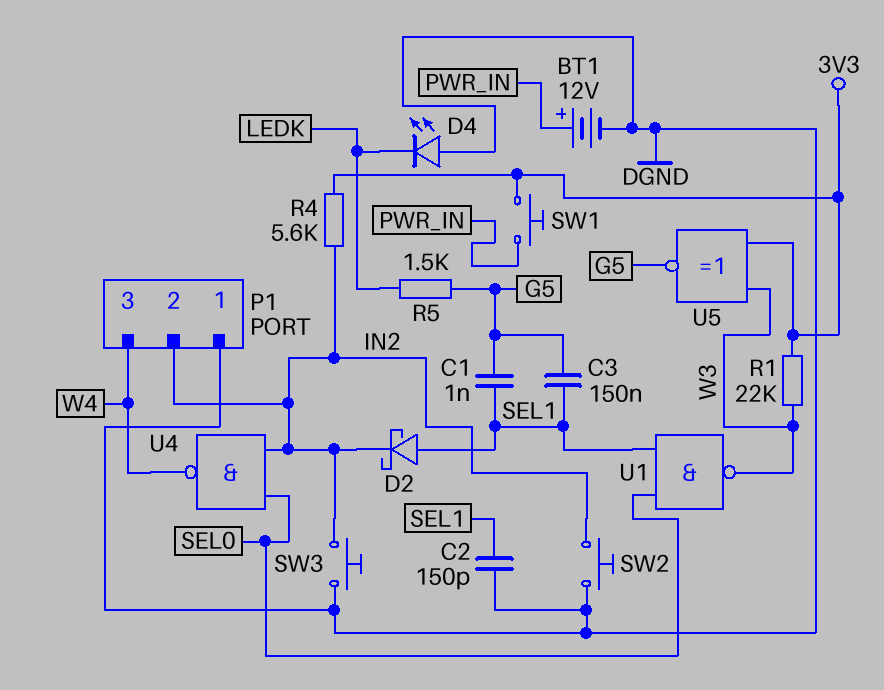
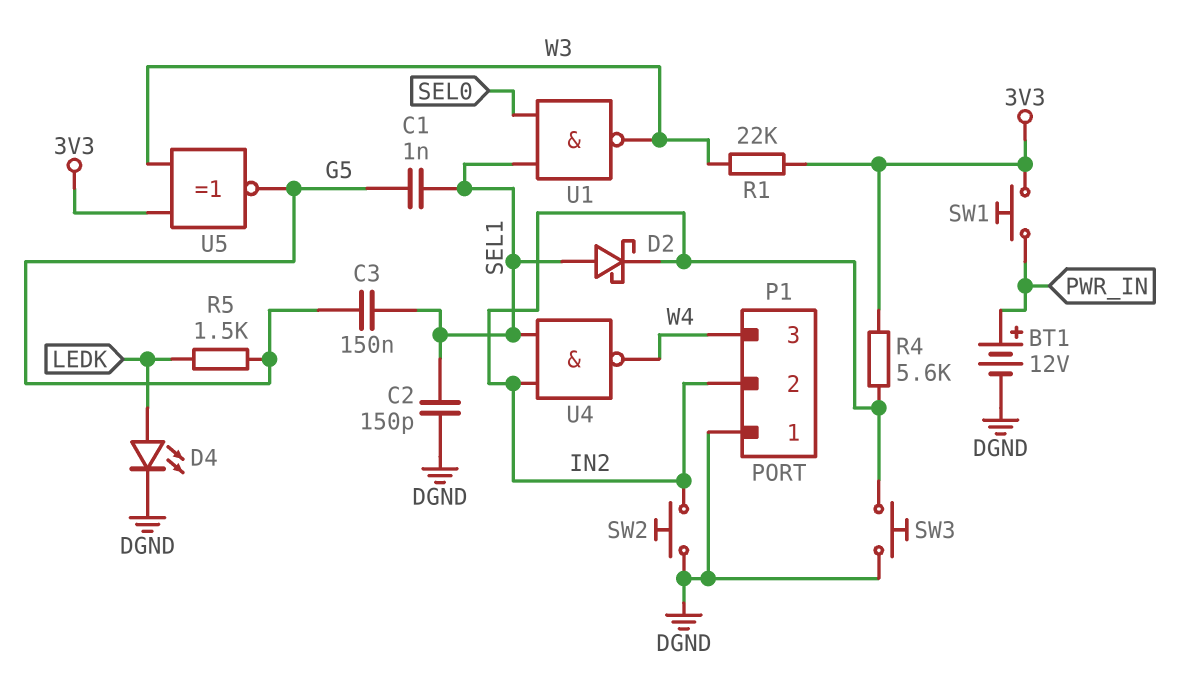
D4: LED (A DGND, K LEDK) -> LED (A LEDK, K DGND)
U4: NAND (in IN2, in SEL0, out W4) -> NAND (in IN2, in SEL1, out W4)

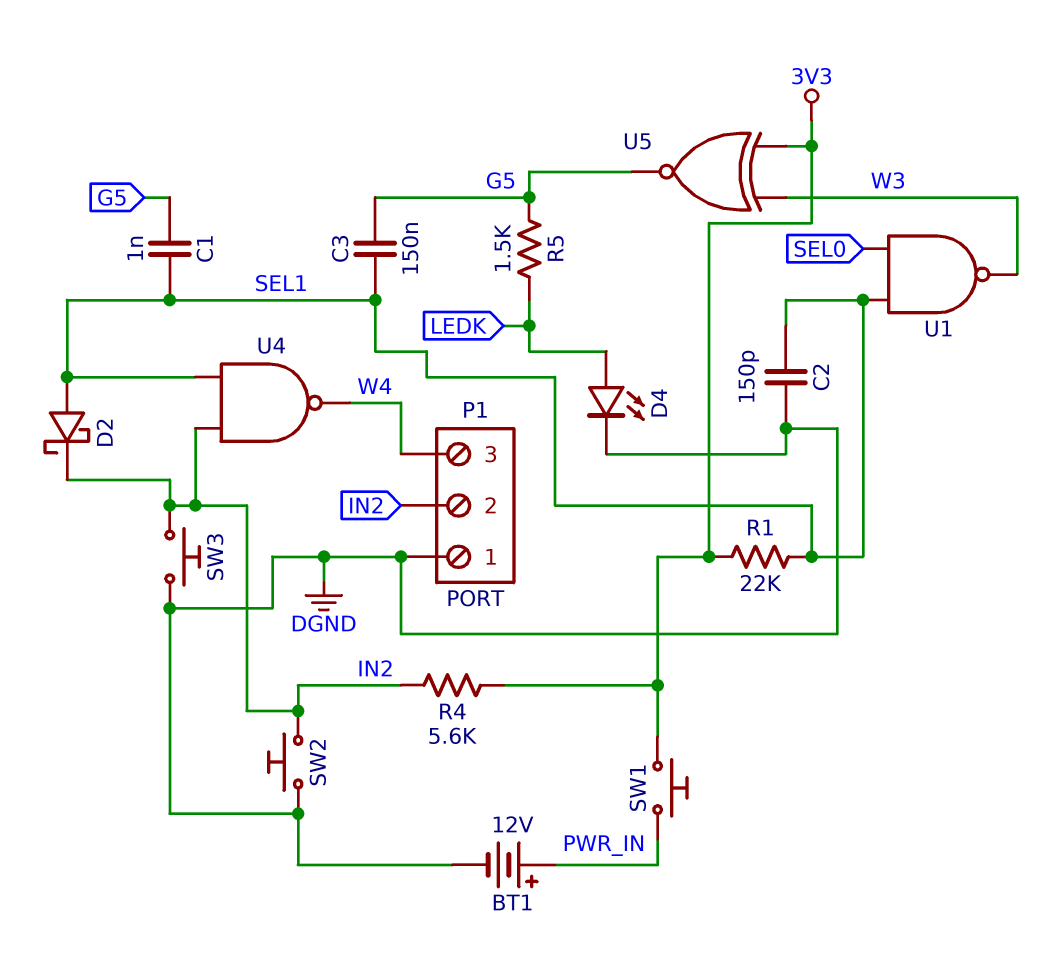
R1: 22k (3V3, W3) -> 22k (3V3, SEL1)

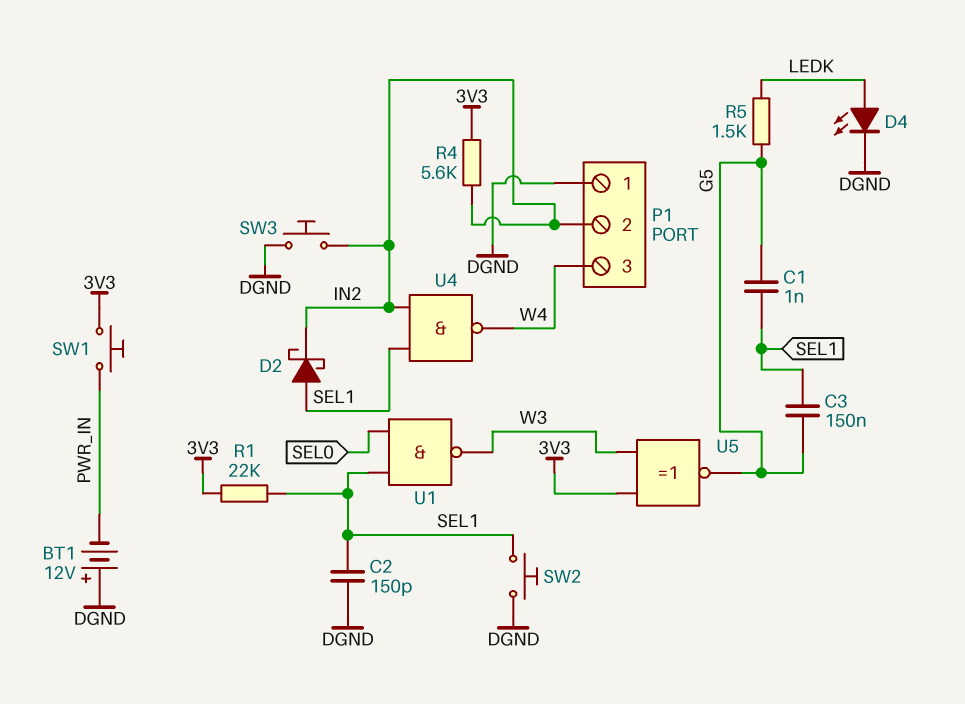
BT1: 12V (plus PWR_IN, minus DGND) -> 12V (plus DGND, minus PWR_IN)
SW2: button (DGND, IN2) -> button (DGND, SEL1)

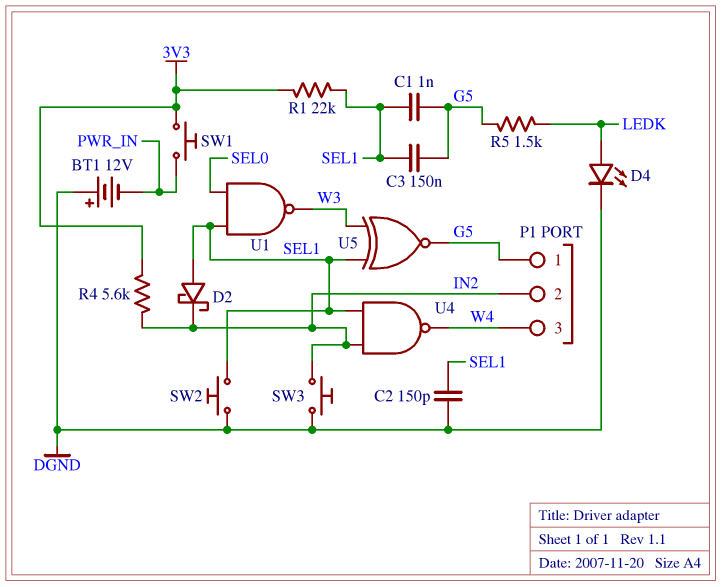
P1 pin 1: DGND -> G5
U5: XNOR (in 3V3, in W3, out G5) -> XNOR (in SEL1, in W3, out G5)

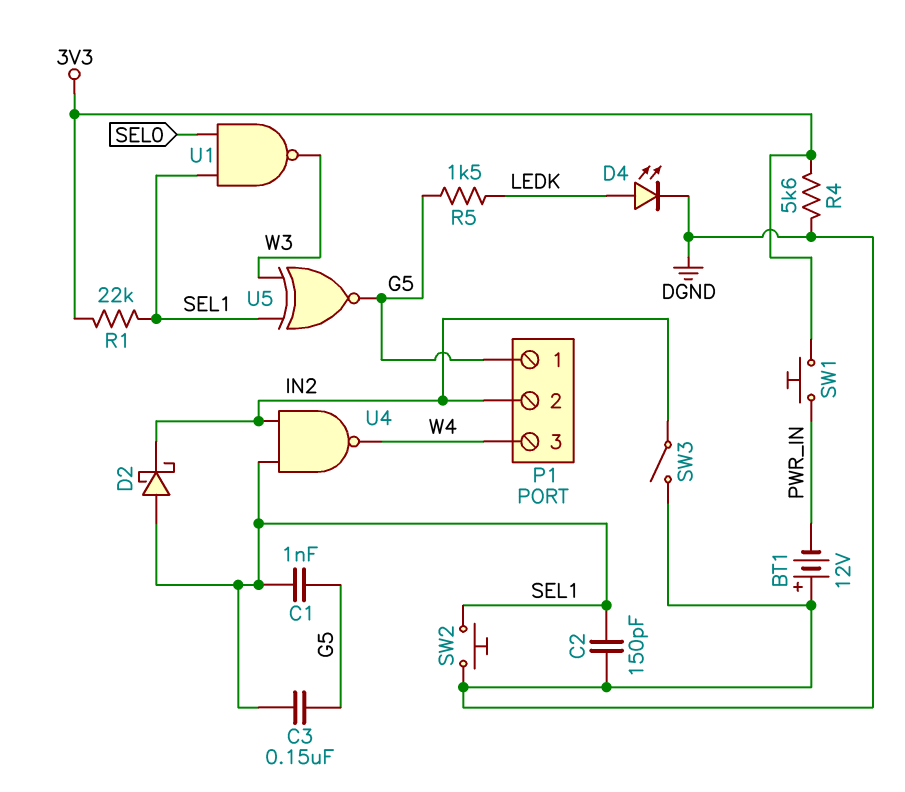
R4: 5.6k (3V3, IN2) -> 5.6k (3V3, DGND)
SW3: button (DGND, IN2) -> switch (DGND, IN2)

